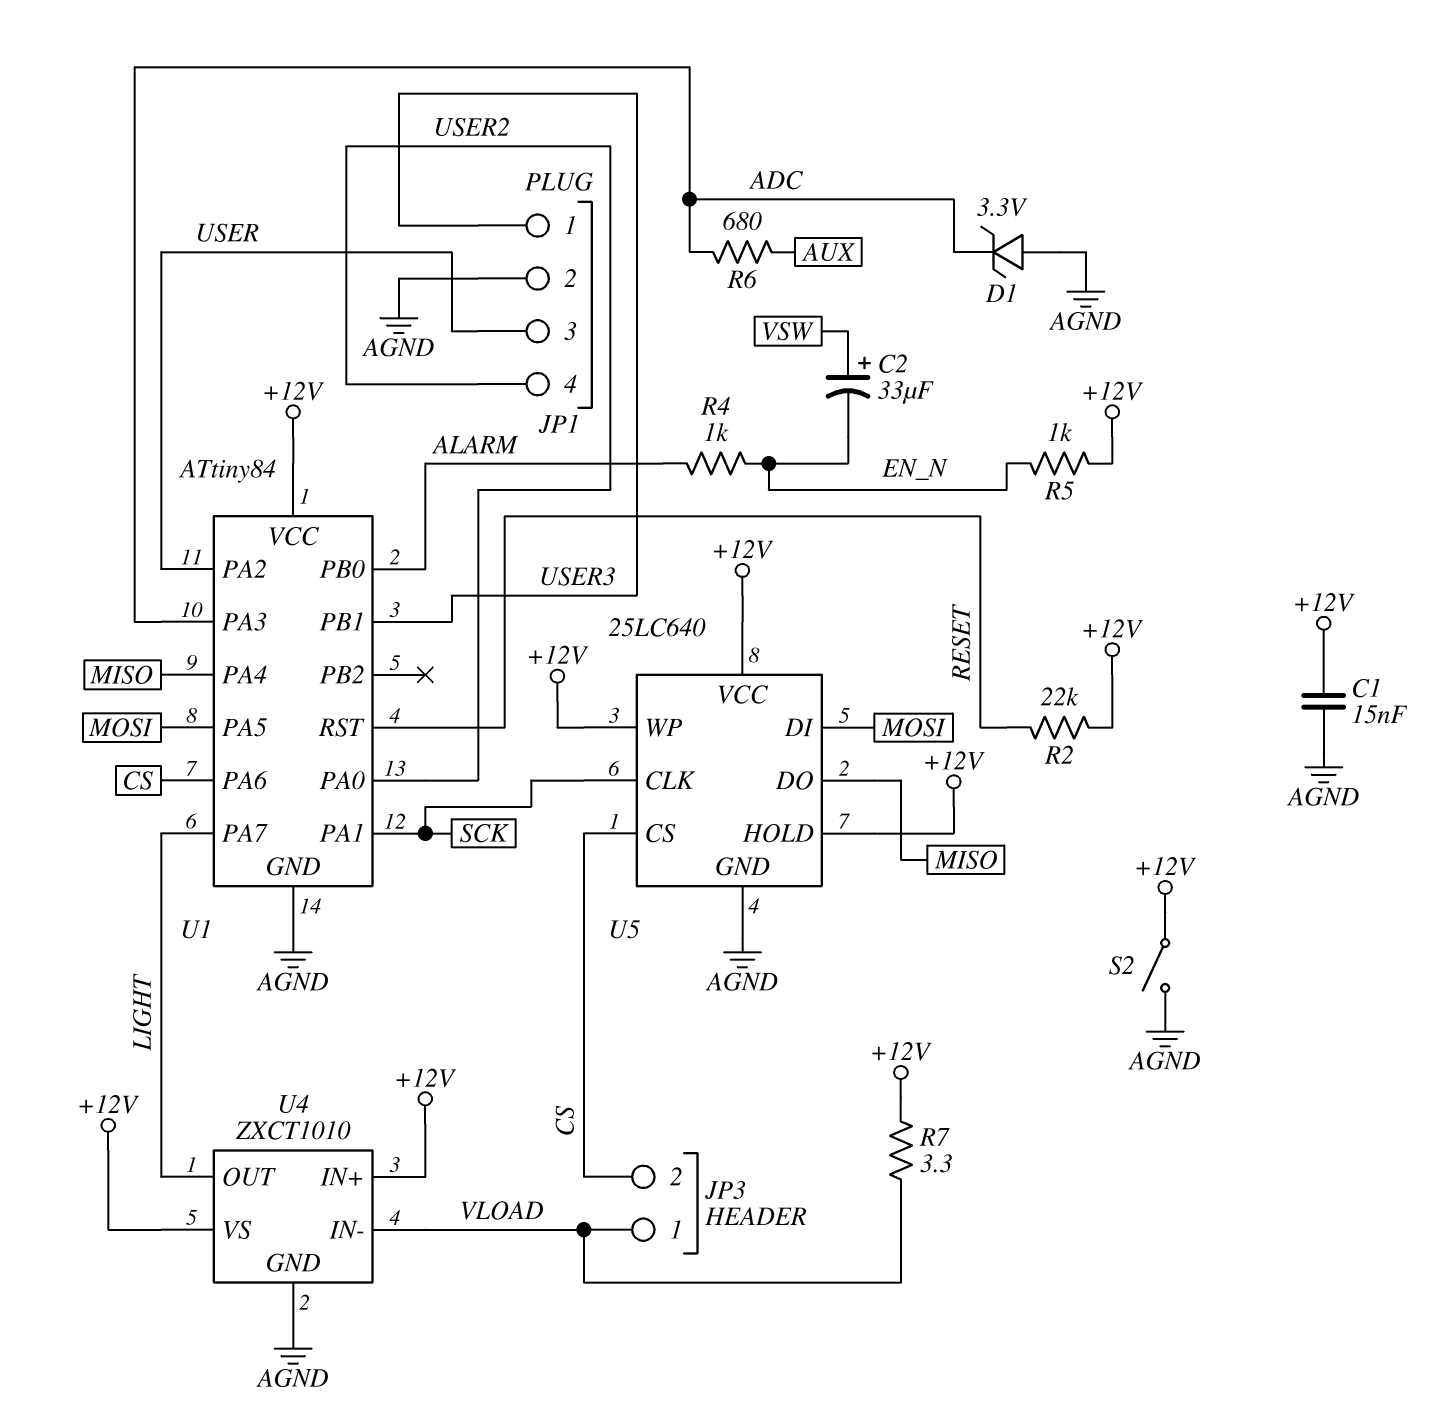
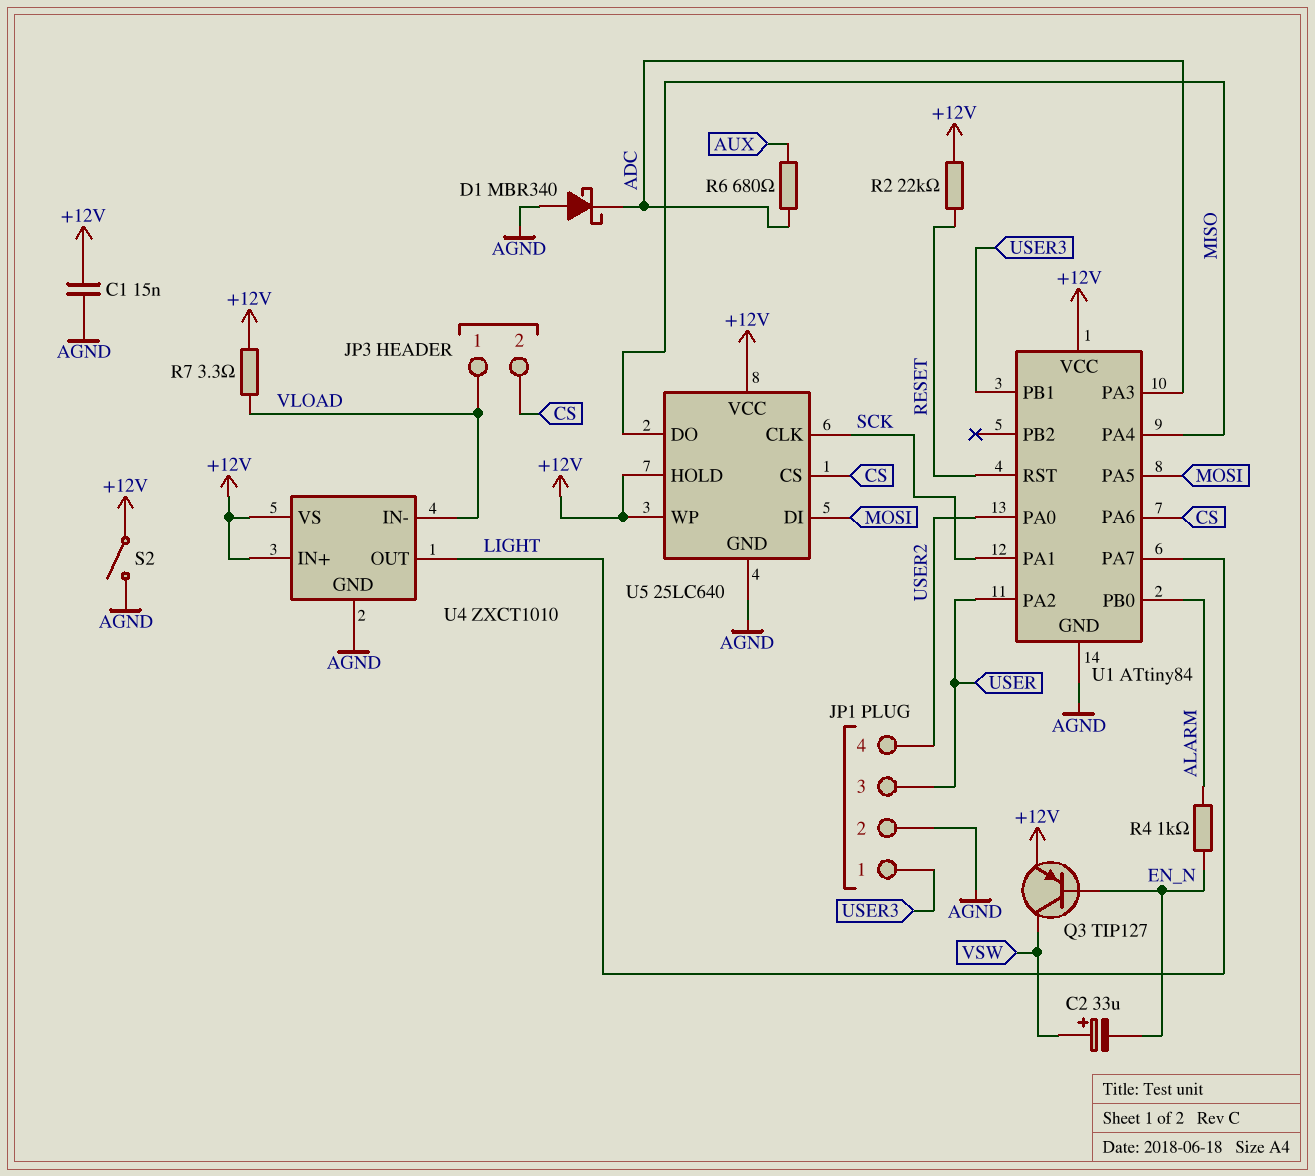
D1: zener 3.3V (A AGND, K ADC) -> schottky MBR340 (A AGND, K ADC)
Q3: none -> PNP TIP127 (B EN_N, C VSW, E +12V)
R5: 1k (+12V, EN_N) -> none

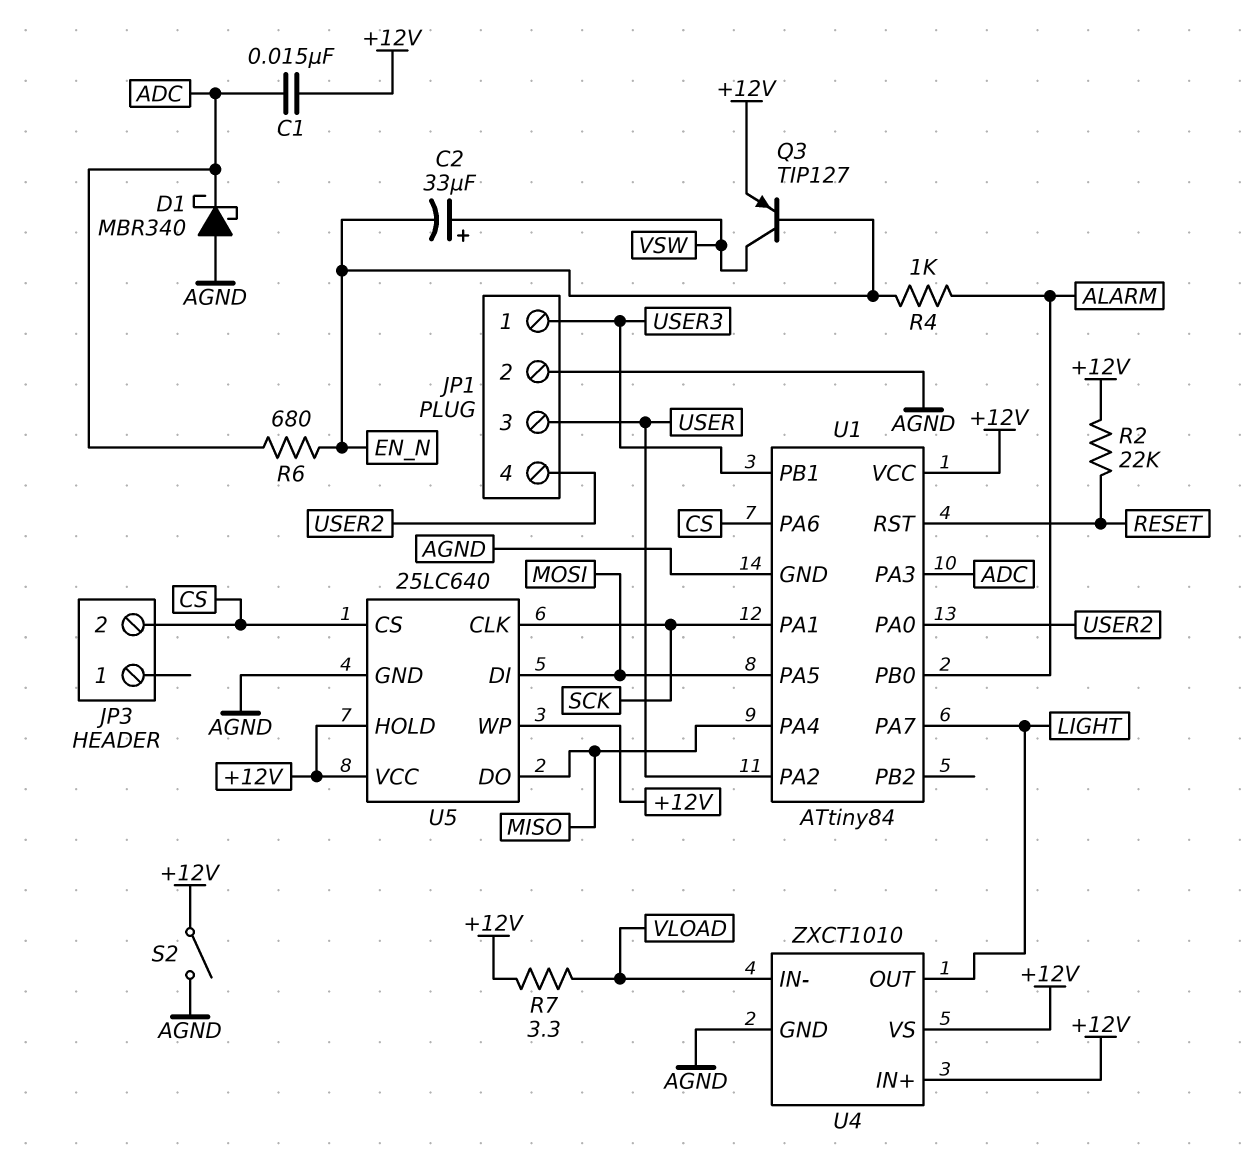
C1: 15nF (+12V, AGND) -> 15nF (+12V, ADC)
JP3 pin 1: VLOAD -> none
R6: 680 (ADC, AUX) -> 680 (ADC, EN_N)

